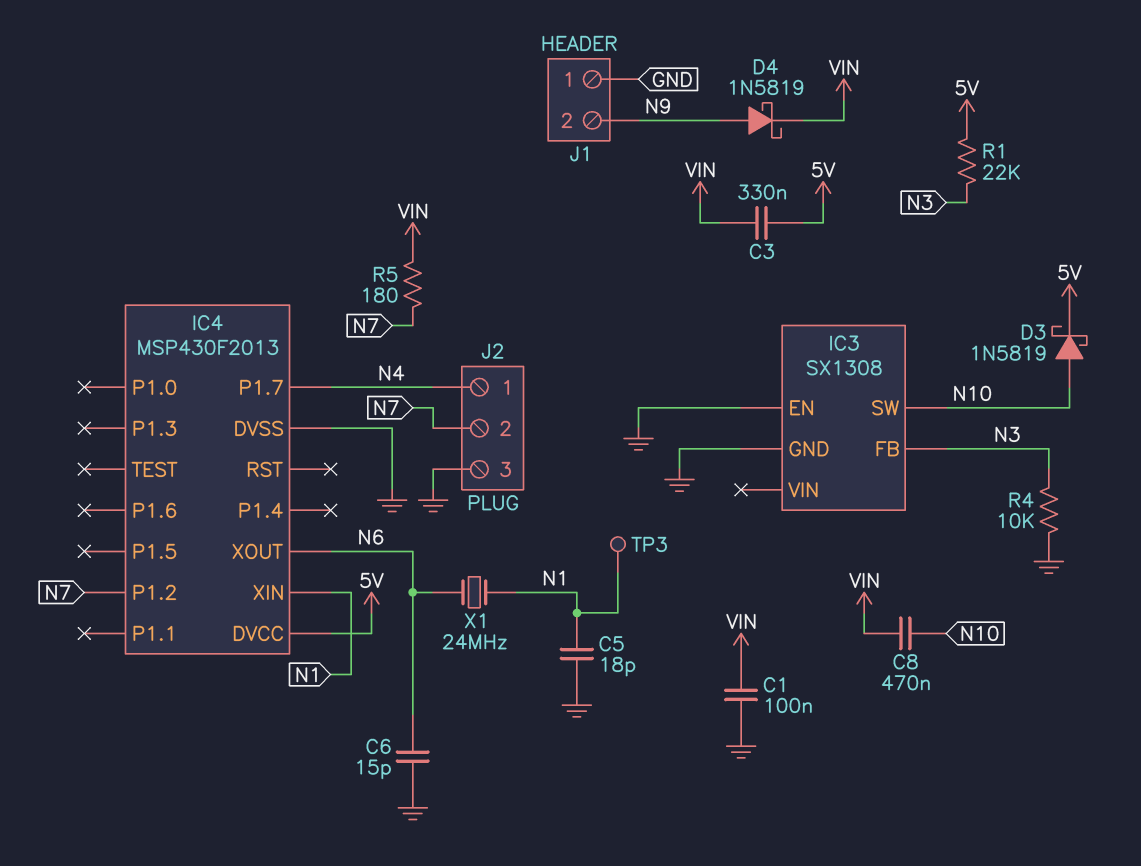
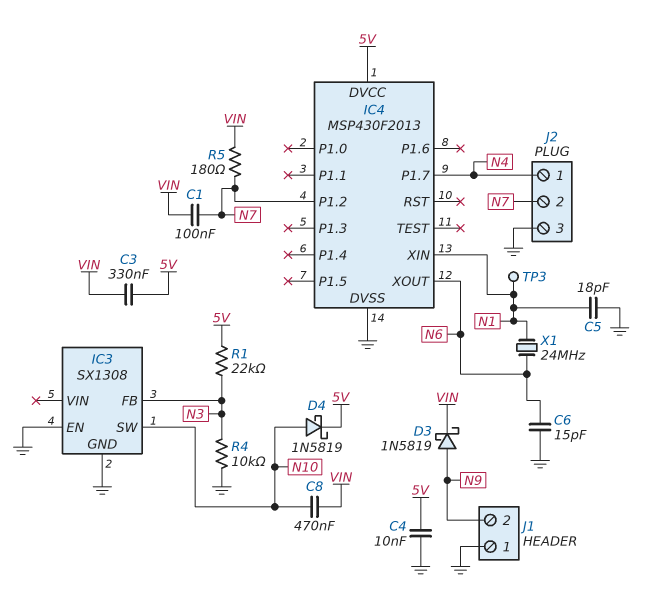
C1: 100nF (GND, VIN) -> 100nF (N7, VIN)
C4: none -> 10nF (5V, GND)
D3: schottky 1N5819 (A N10, K 5V) -> schottky 1N5819 (A N9, K VIN)
D4: schottky 1N5819 (A N9, K VIN) -> schottky 1N5819 (A N10, K 5V)

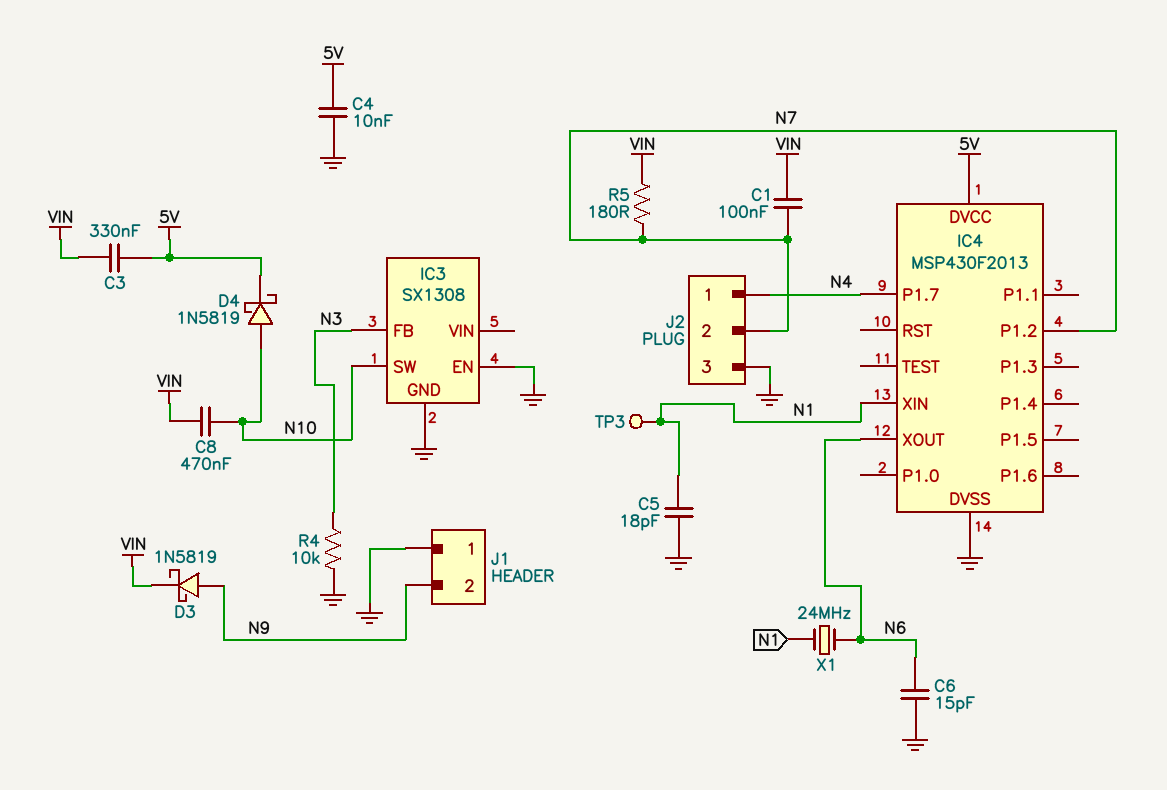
R1: 22k (5V, N3) -> none

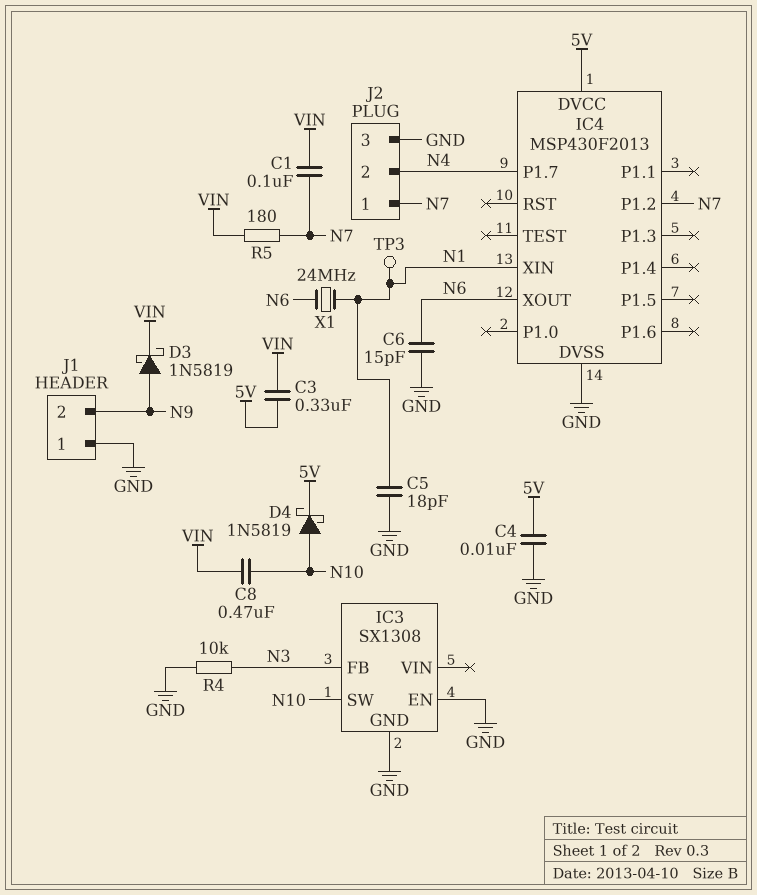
J2 pin 1: N4 -> N7
J2 pin 2: N7 -> N4

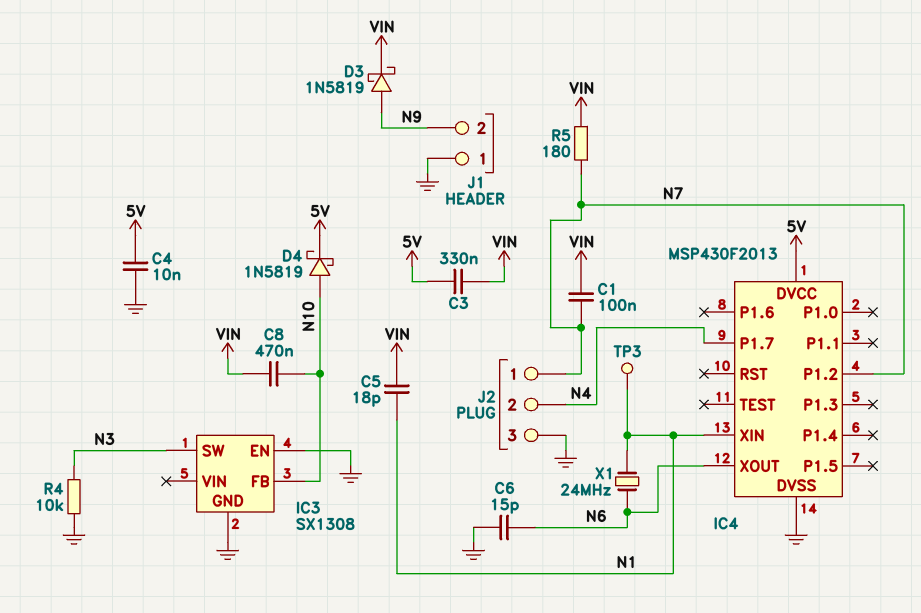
C5: 18pF (GND, N1) -> 18pF (N1, VIN)
IC3 pin FB: N3 -> N10
IC3 pin SW: N10 -> N3

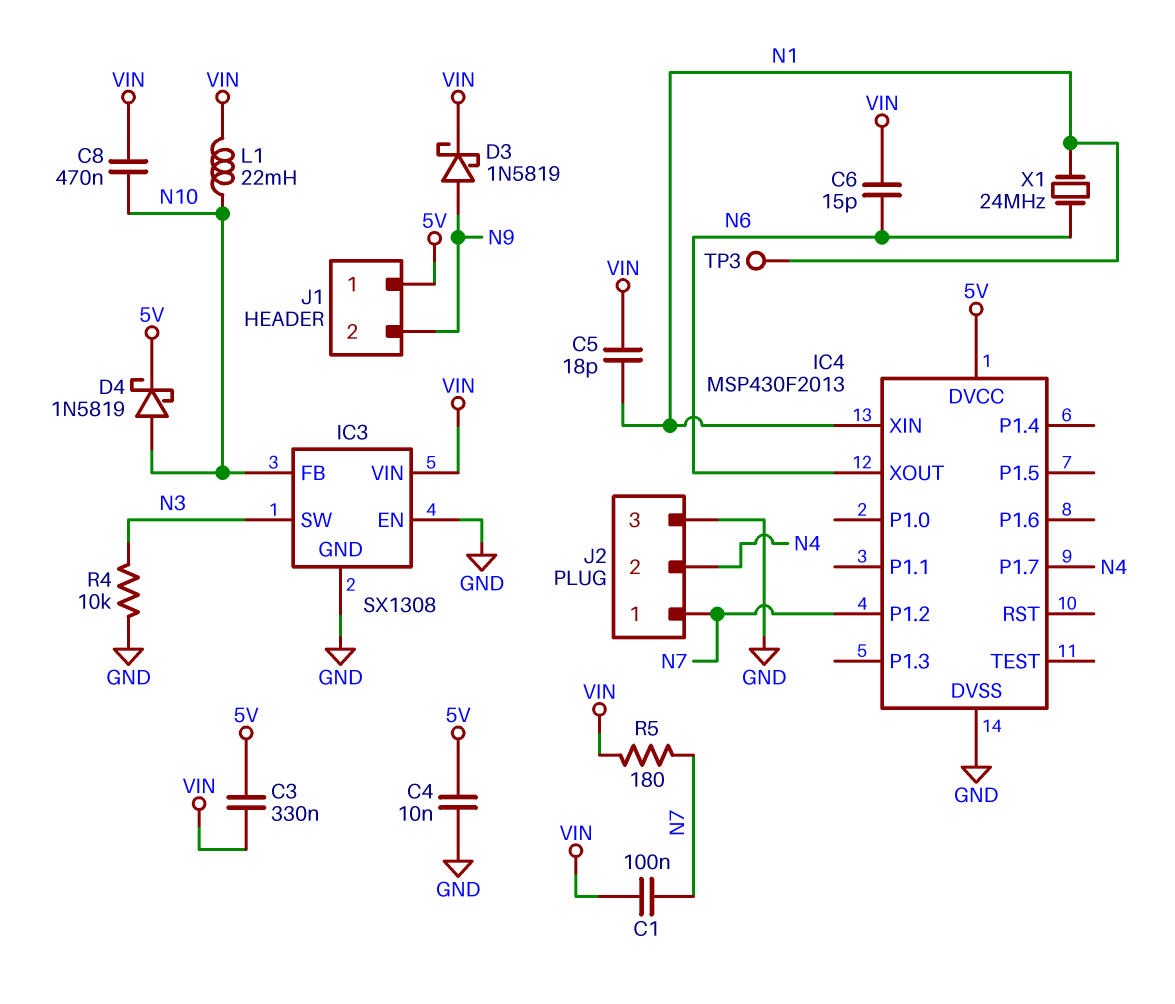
C6: 15pF (GND, N6) -> 15pF (N6, VIN)
IC3 pin VIN: none -> VIN
J1 pin 1: GND -> 5V
L1: none -> 22mH (N10, VIN)

